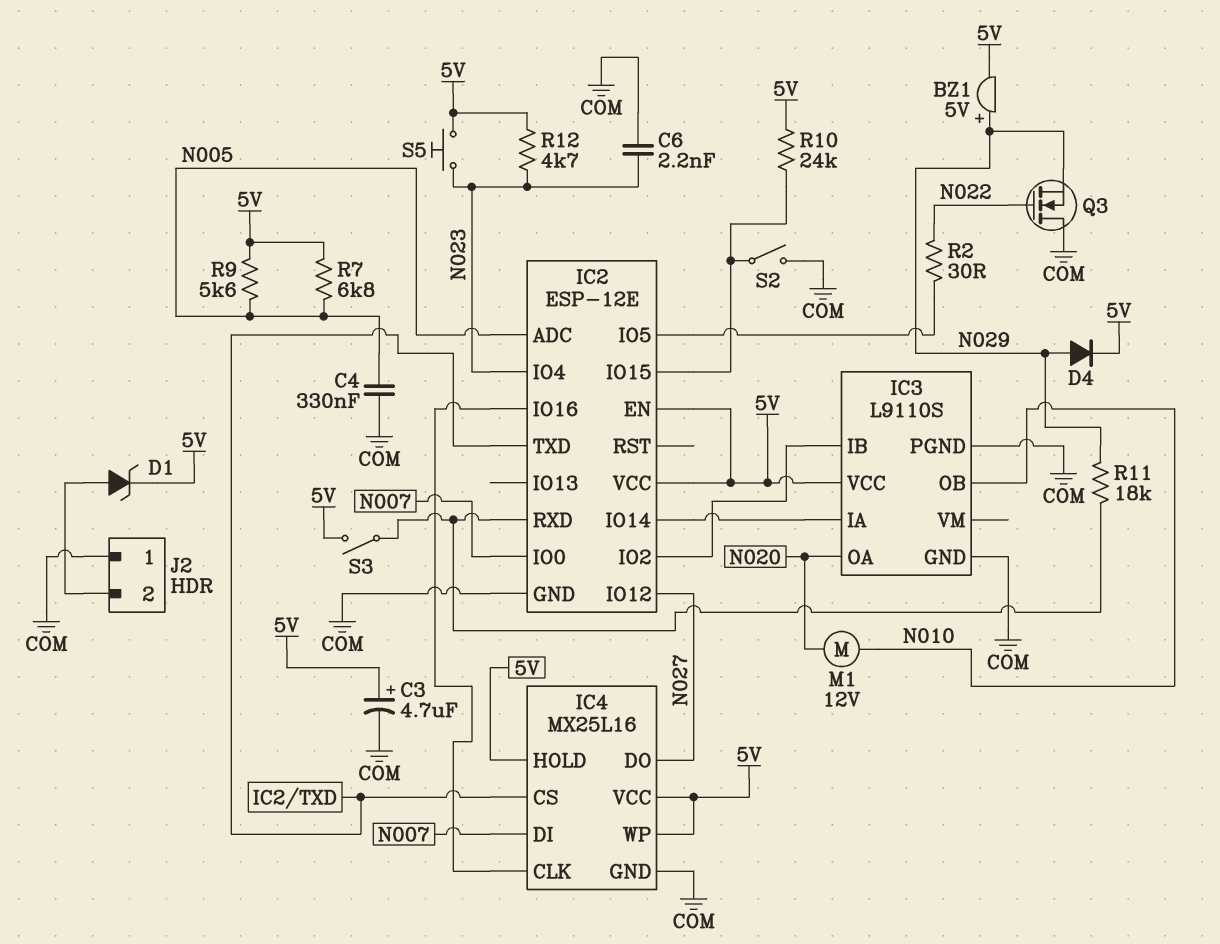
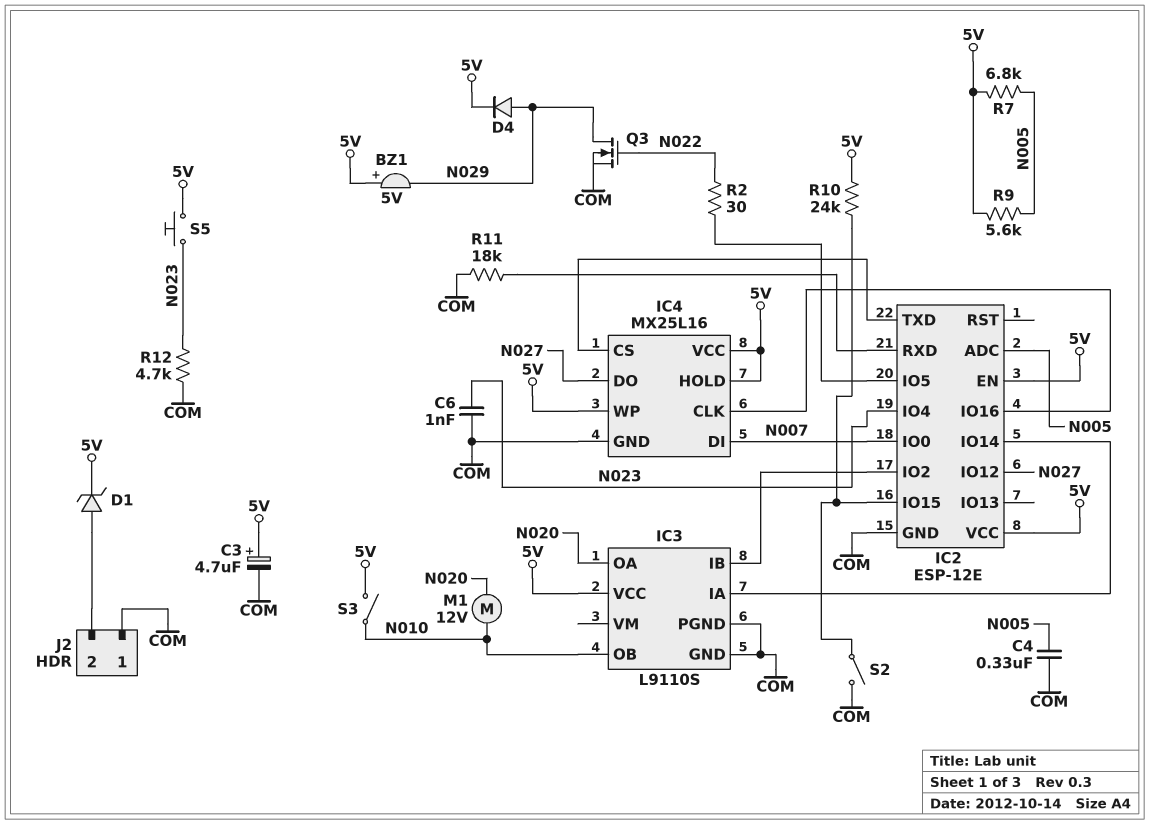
BZ1: buzzer 5V (plus N029, minus 5V) -> buzzer 5V (plus 5V, minus N029)
C6: 2.2nF (COM, N023) -> 1nF (COM, N023)
Q3: NMOS (G N022, D COM, S N029) -> NMOS (G N022, D N029, S COM)
R11: 18k (IC2/RXD, N029) -> 18k (COM, IC2/RXD)
R12: 4.7k (5V, N023) -> 4.7k (COM, N023)
S3: switch (5V, IC2/RXD) -> switch (5V, N010)

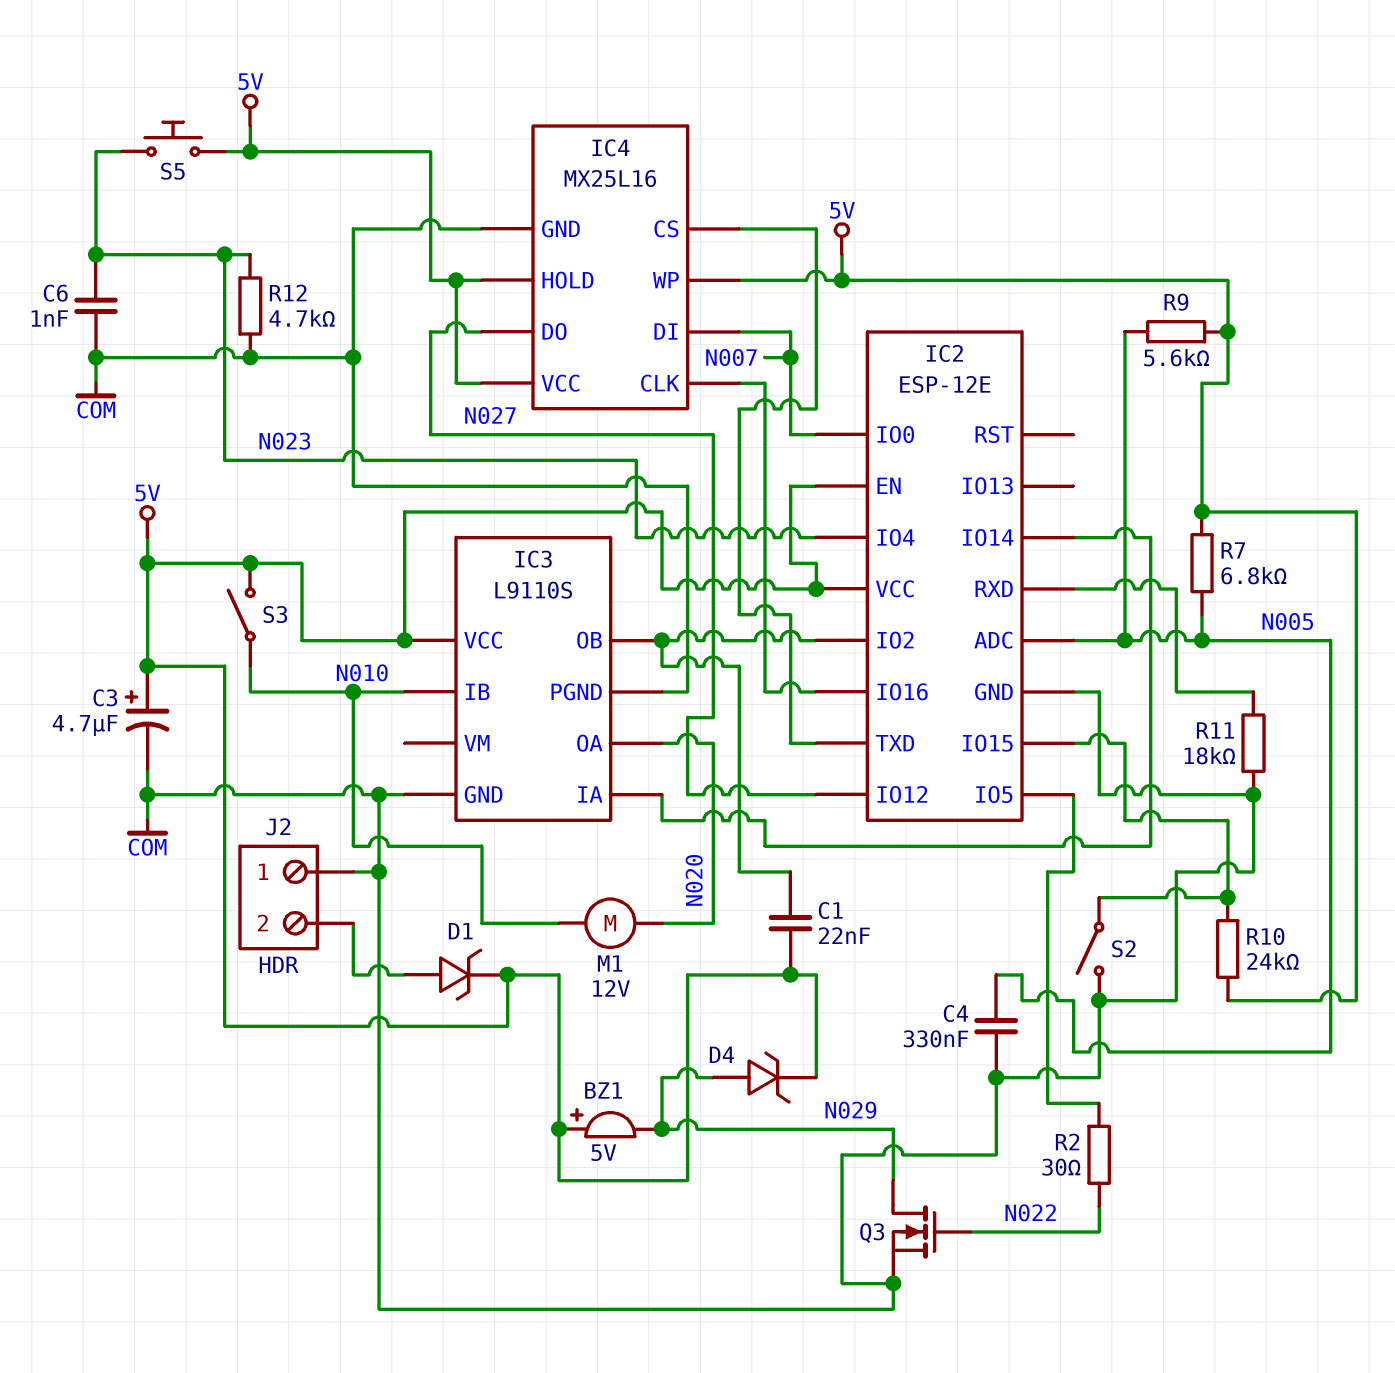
C1: none -> 22nF (5V, IC2/IO2)
D4: diode (A N029, K 5V) -> zener (A N029, K 5V)
IC3 pin IB: IC2/IO2 -> N010
IC3 pin OB: N010 -> IC2/IO2

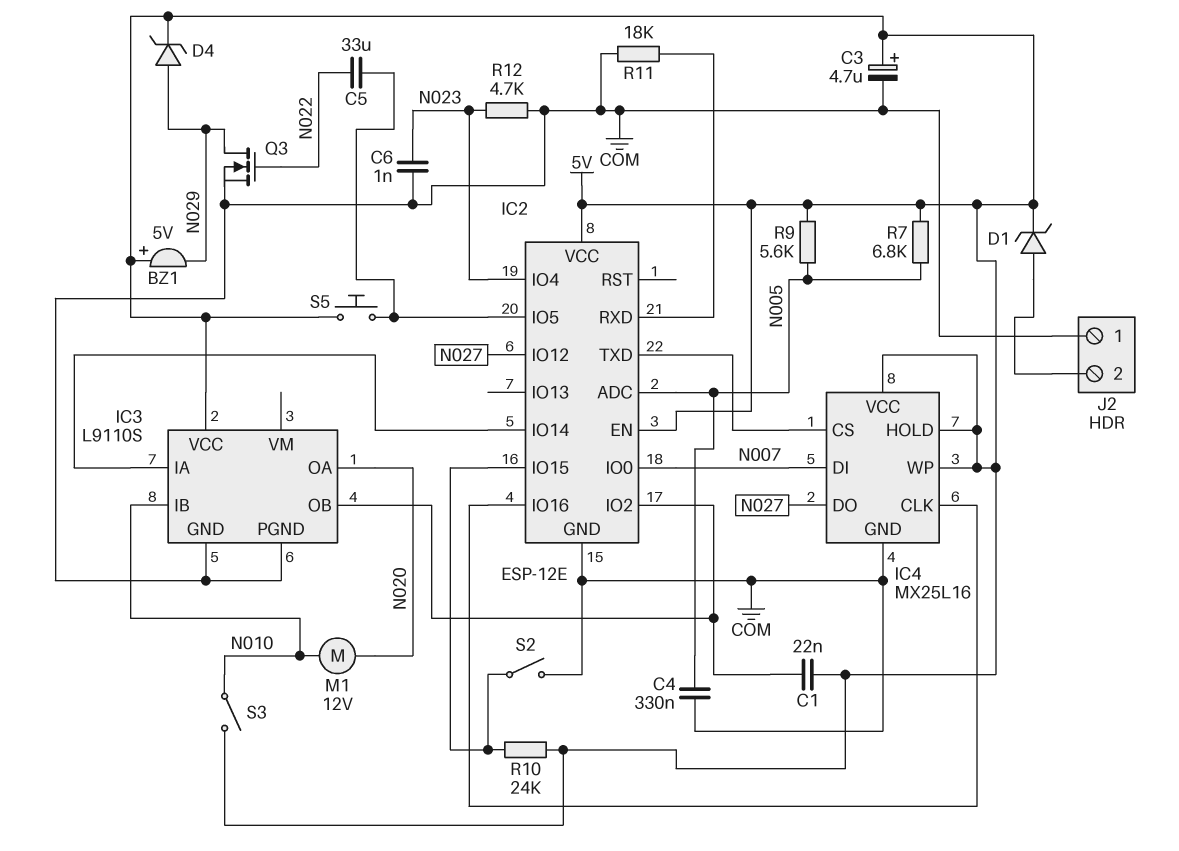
C5: none -> 33uF (IC2/IO5, N022)
R2: 30 (IC2/IO5, N022) -> none
S5: button (5V, N023) -> button (5V, IC2/IO5)

